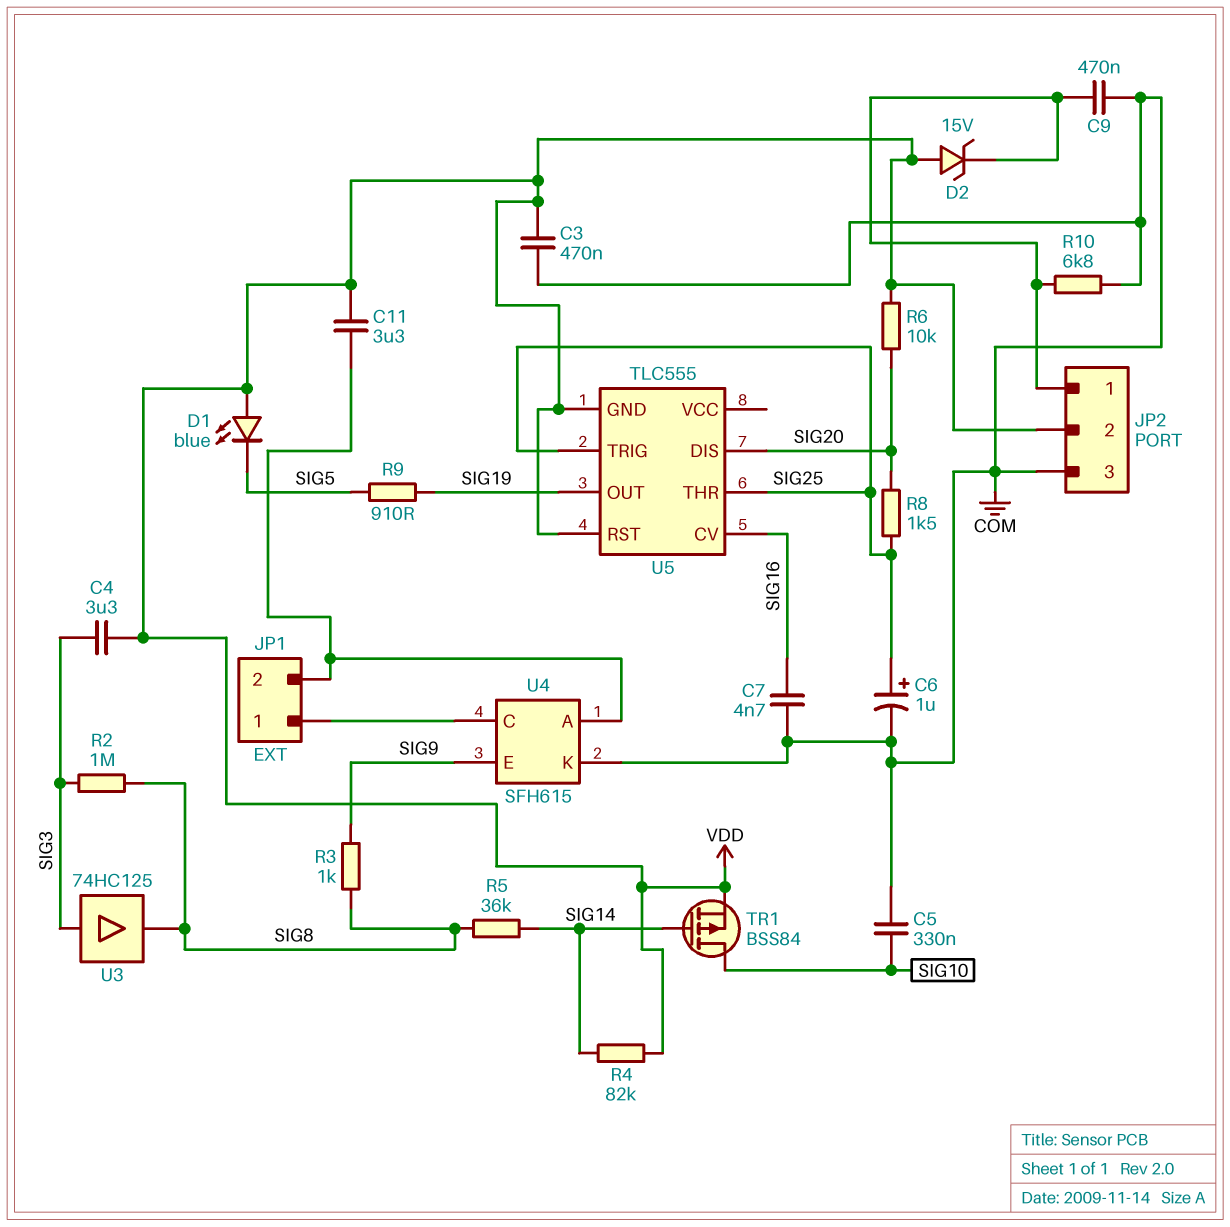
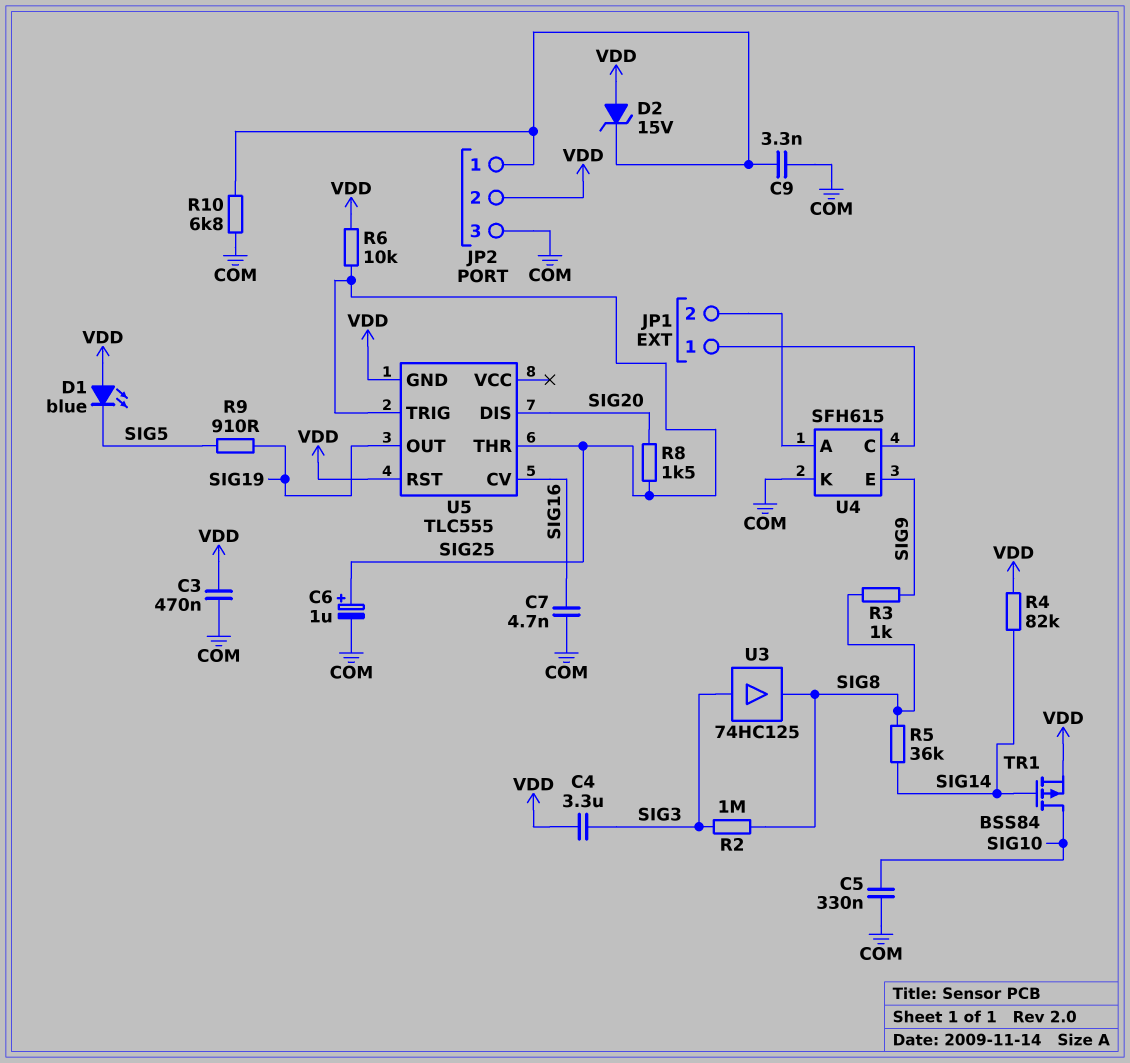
C9: 470nF (COM, JP2/1) -> 3.3nF (COM, JP2/1)
C11: 3.3uF (JP1/2, VDD) -> none
R6: 10k (SIG20, VDD) -> 10k (SIG25, VDD)

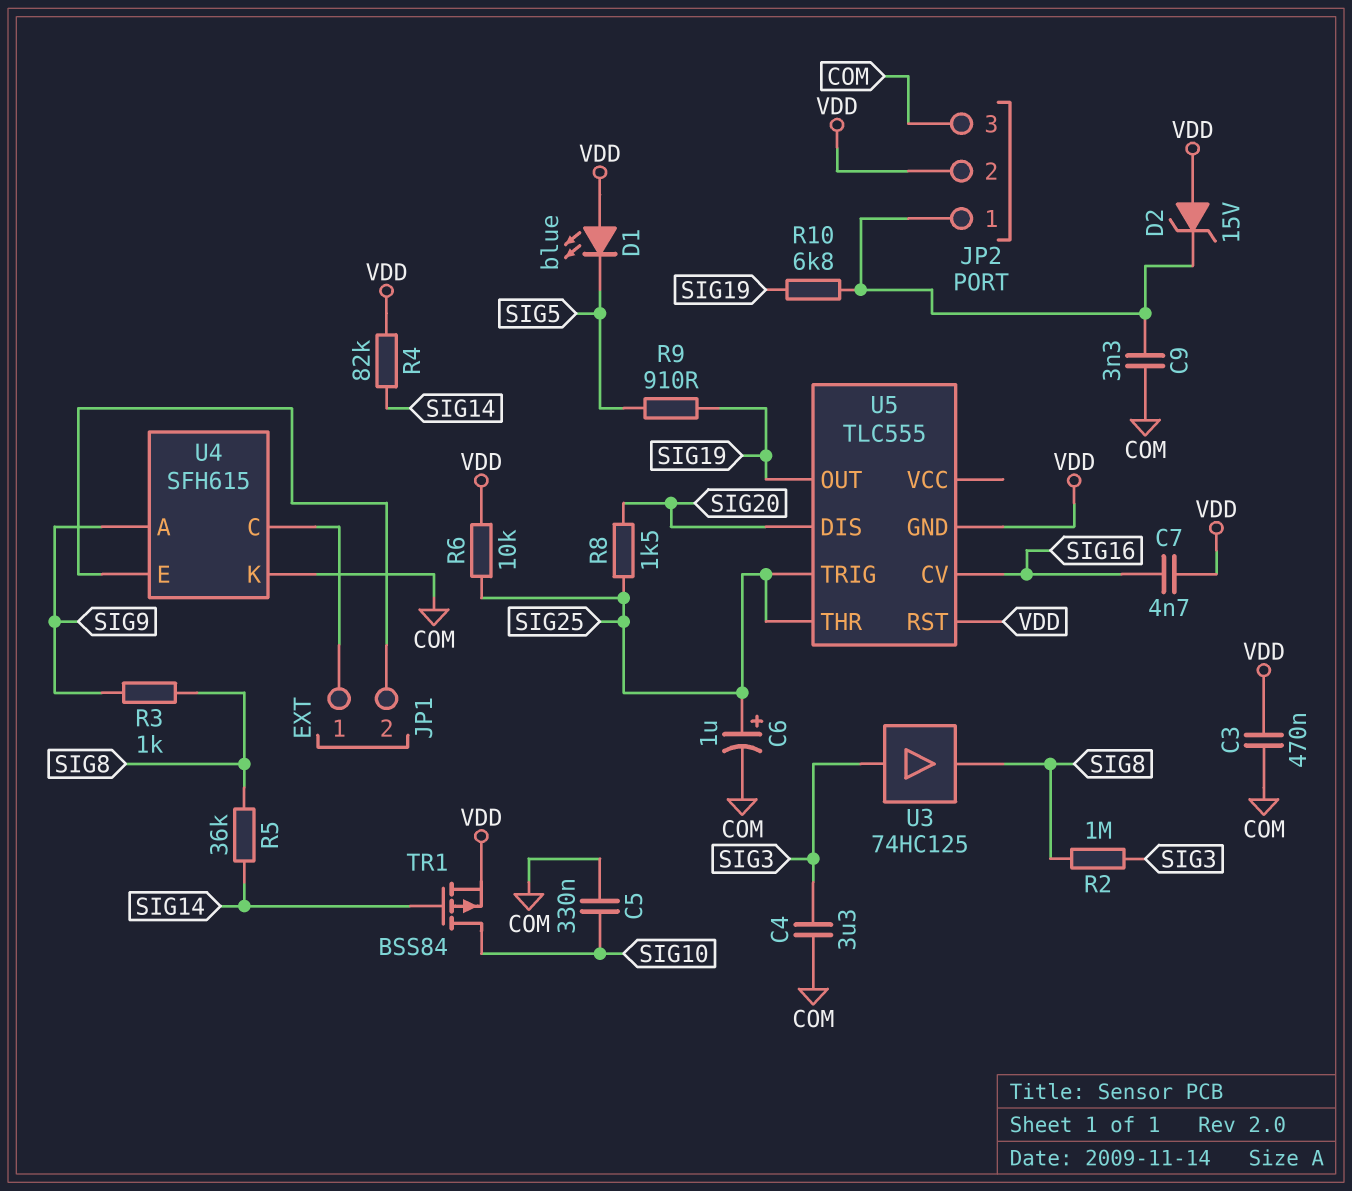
C4: 3.3uF (SIG3, VDD) -> 3.3uF (COM, SIG3)
C7: 4.7nF (COM, SIG16) -> 4.7nF (SIG16, VDD)
R10: 6.8k (COM, JP2/1) -> 6.8k (JP2/1, SIG19)
U4 pin A: JP1/2 -> SIG9
U4 pin E: SIG9 -> JP1/2

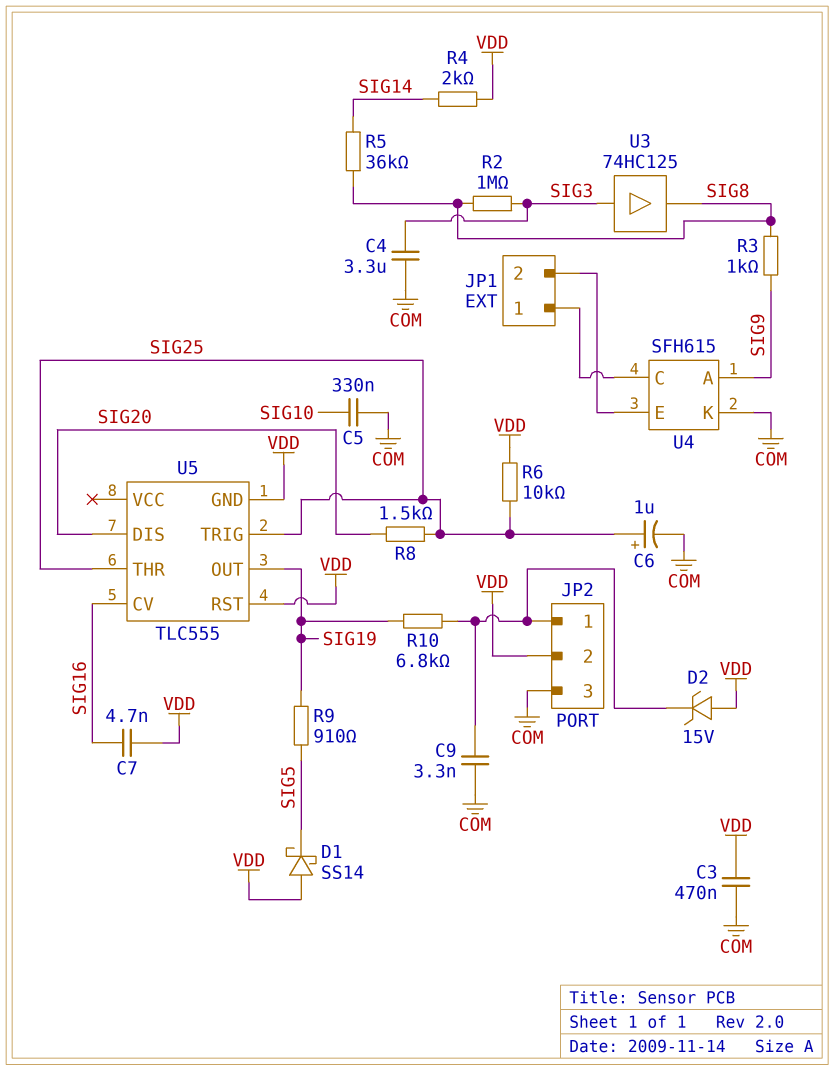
D1: LED blue (A VDD, K SIG5) -> schottky SS14 (A VDD, K SIG5)
R4: 82k (SIG14, VDD) -> 2k (SIG14, VDD)
TR1: PMOS BSS84 (G SIG14, D SIG10, S VDD) -> none

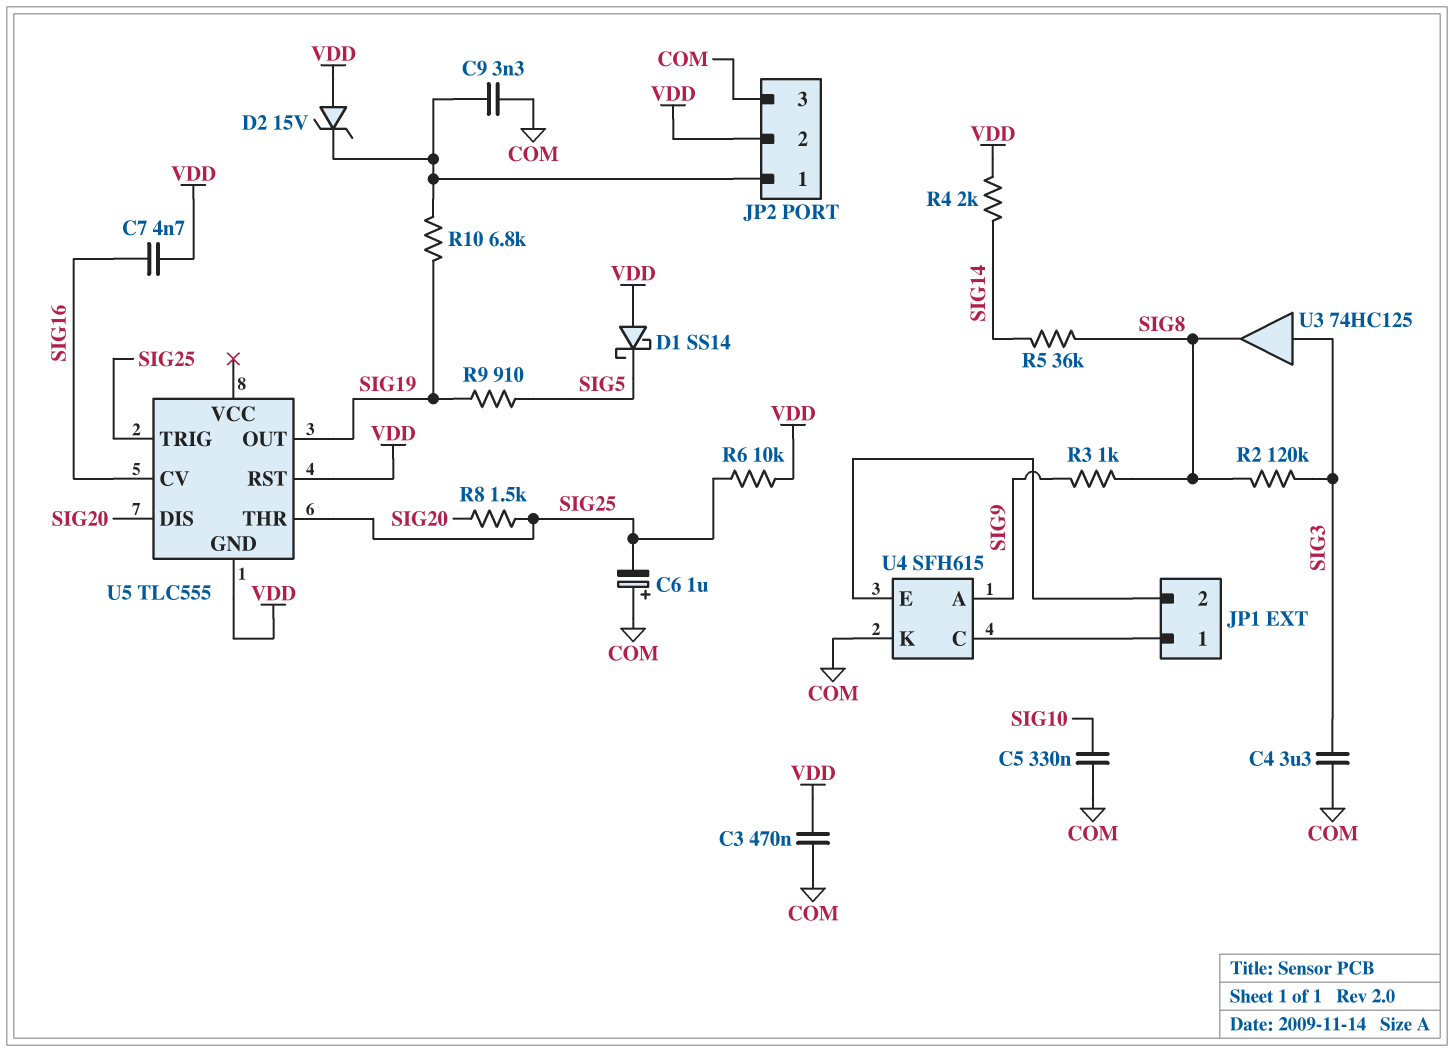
C6: 1uF (plus SIG25, minus COM) -> 1uF (plus COM, minus SIG25)
R2: 1M (SIG3, SIG8) -> 120k (SIG3, SIG8)

